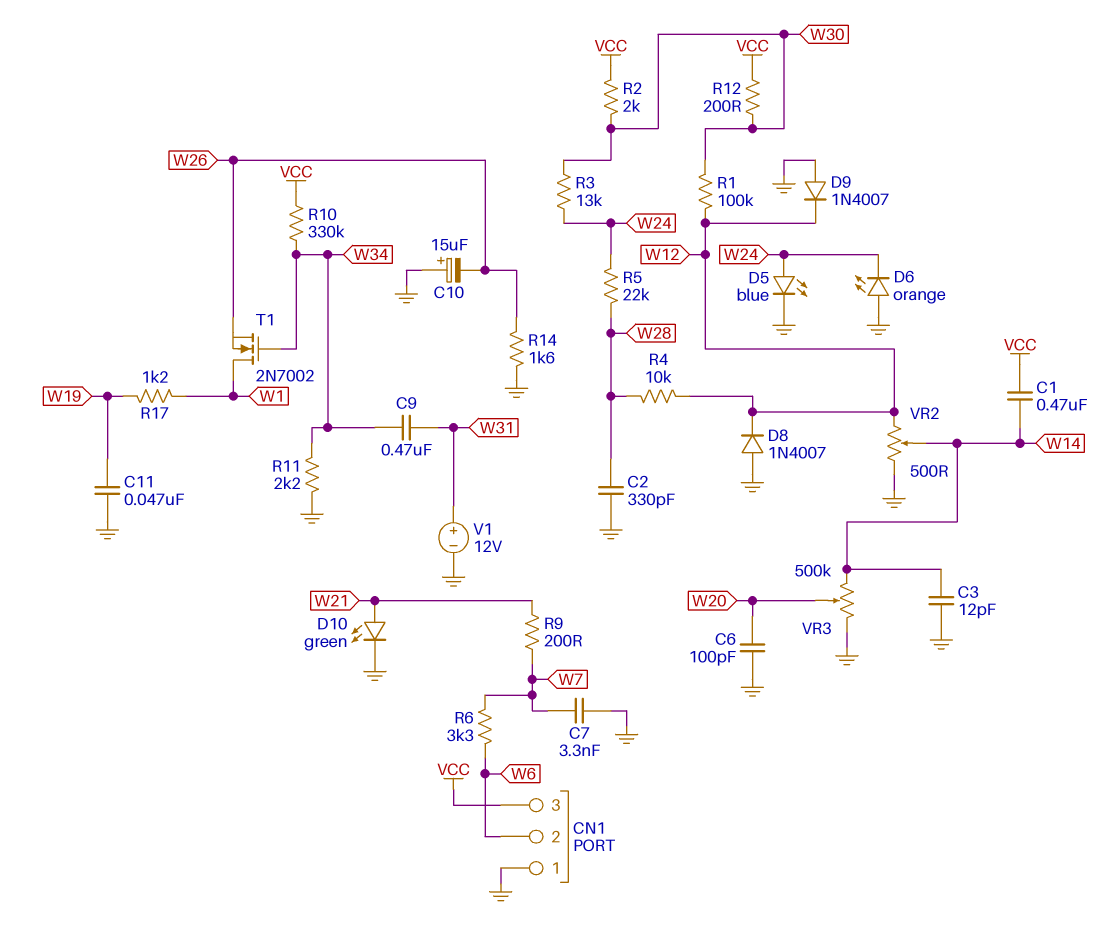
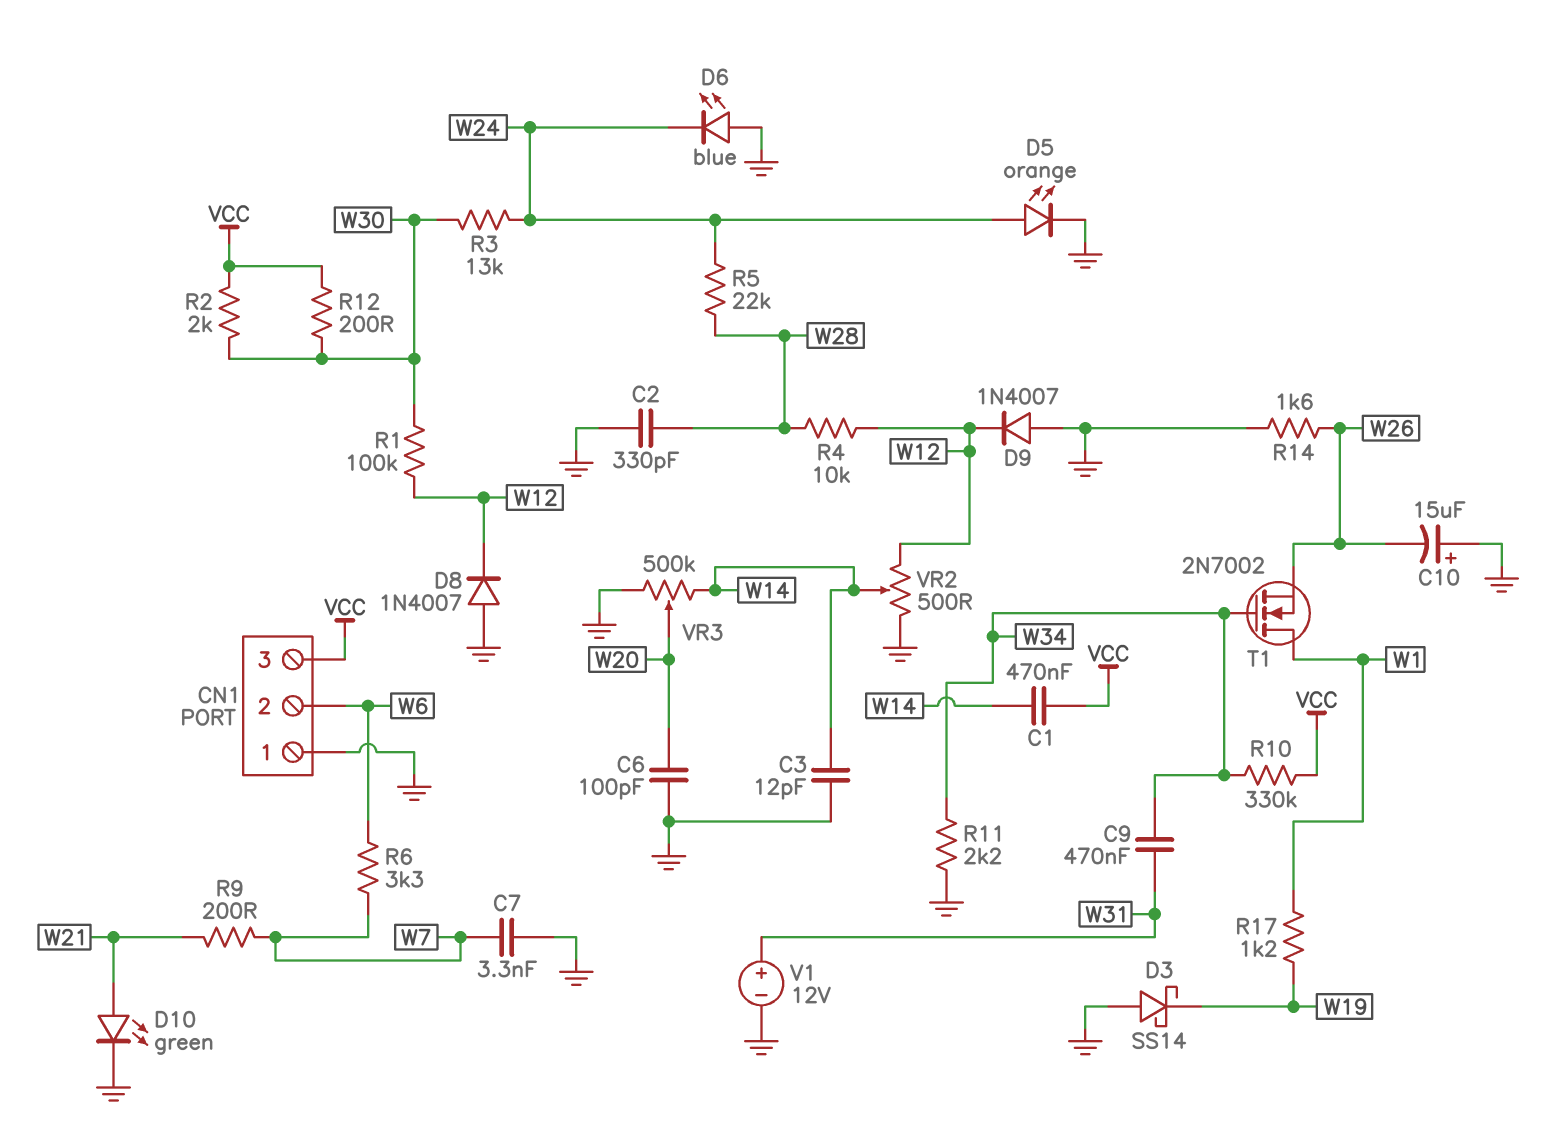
C11: 47nF (GND, W19) -> none
D3: none -> schottky SS14 (A GND, K W19)
D5: LED blue (A W24, K GND) -> LED orange (A W24, K GND)
D6: LED orange (A GND, K W24) -> LED blue (A GND, K W24)

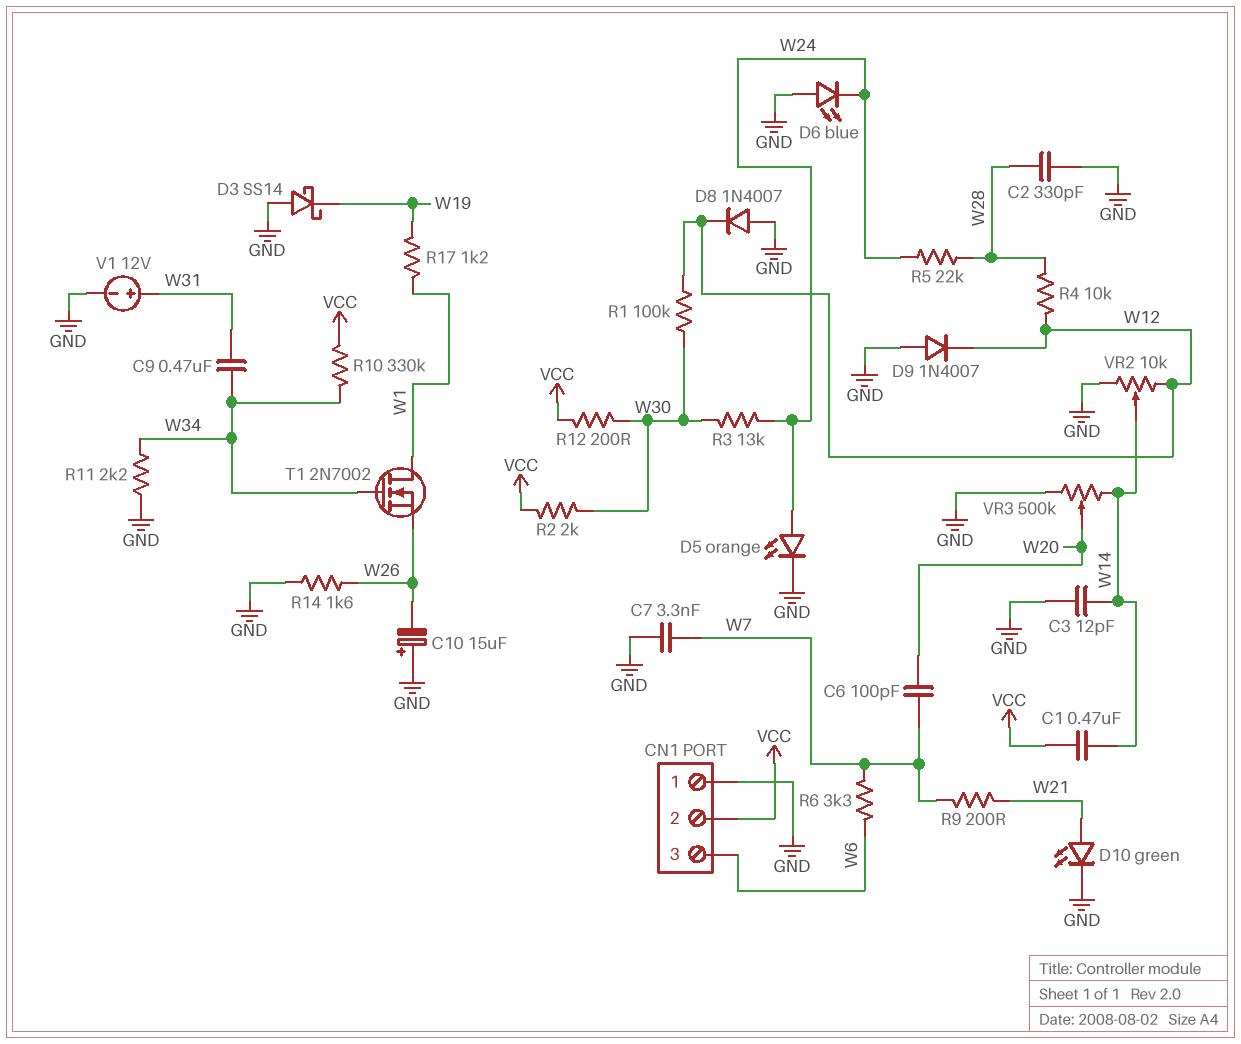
C6: 100pF (GND, W20) -> 100pF (W7, W20)
CN1 pin 2: W6 -> VCC
CN1 pin 3: VCC -> W6
VR2: 500 (GND, W12, wiper W14) -> 10k (GND, W12, wiper W14)

